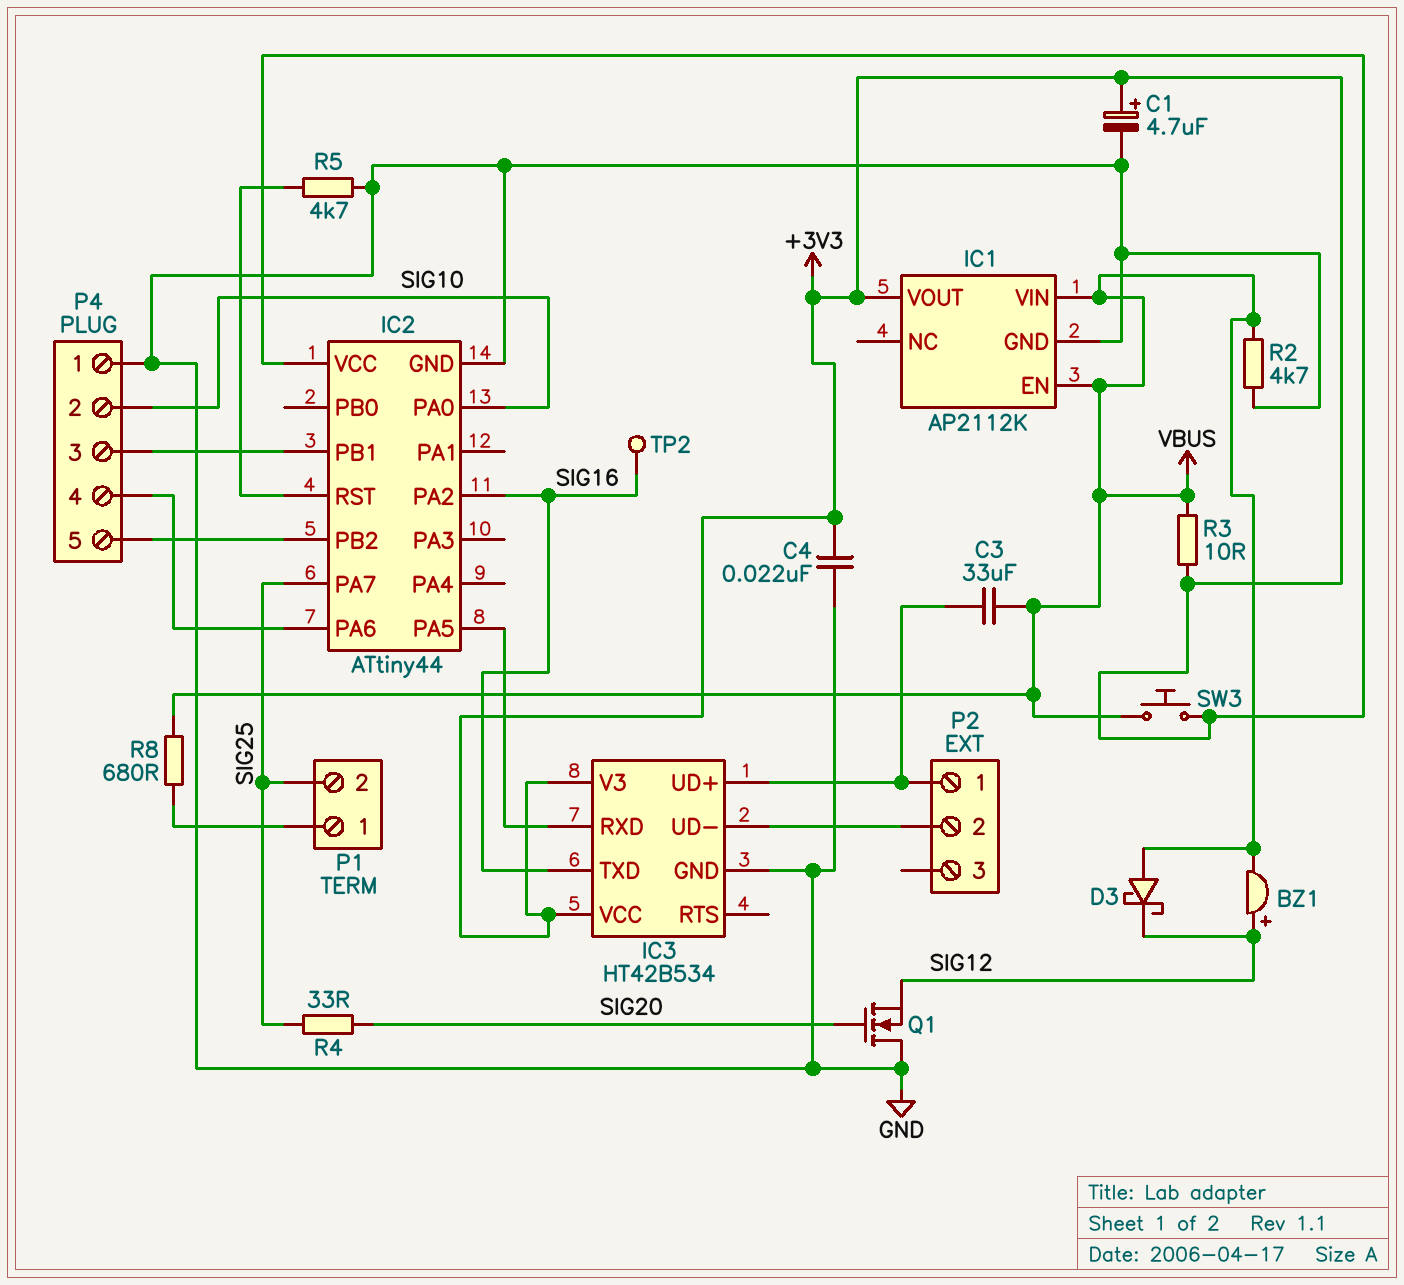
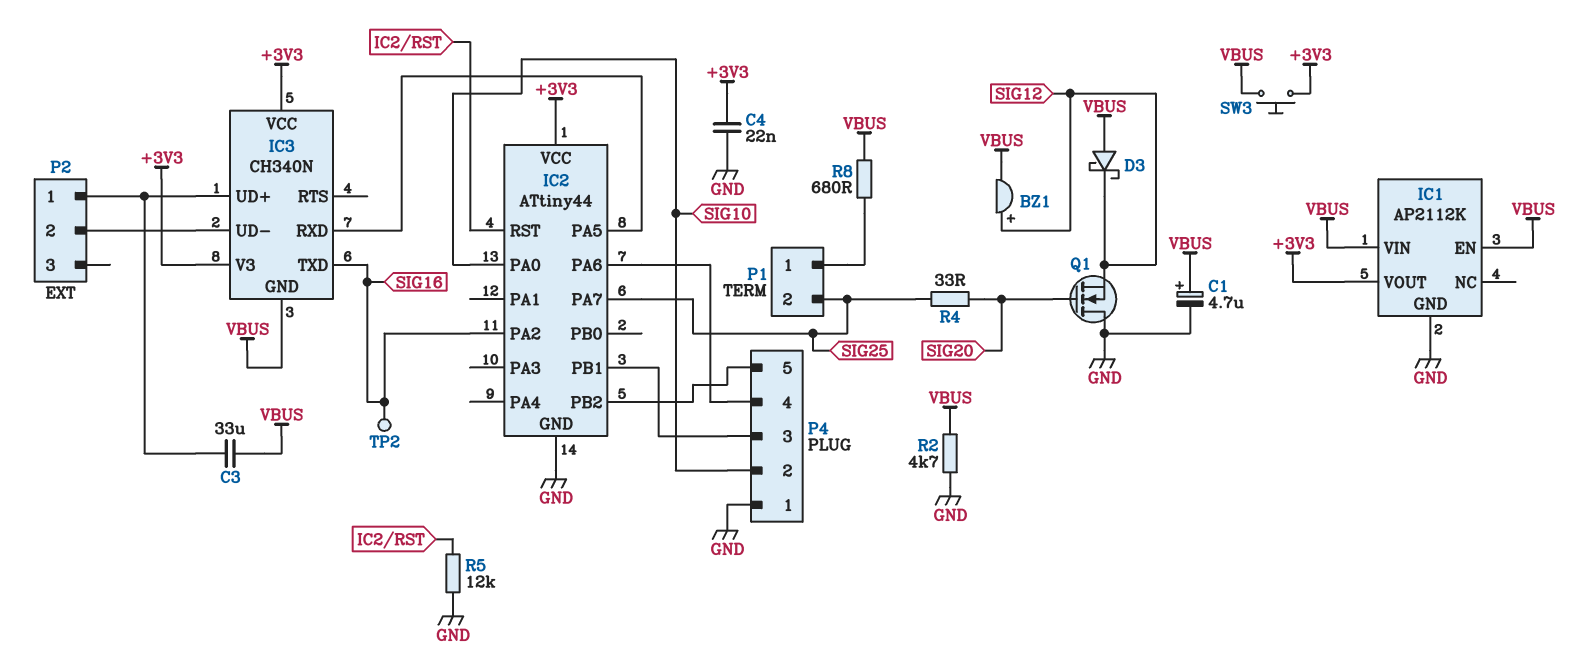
C1: 4.7uF (plus +3V3, minus GND) -> 4.7uF (plus VBUS, minus GND)
IC3: HT42B534 -> CH340N
IC3 pin GND: GND -> VBUS
R3: 10 (+3V3, VBUS) -> none
R5: 4.7k (GND, IC2/RST) -> 12k (GND, IC2/RST)

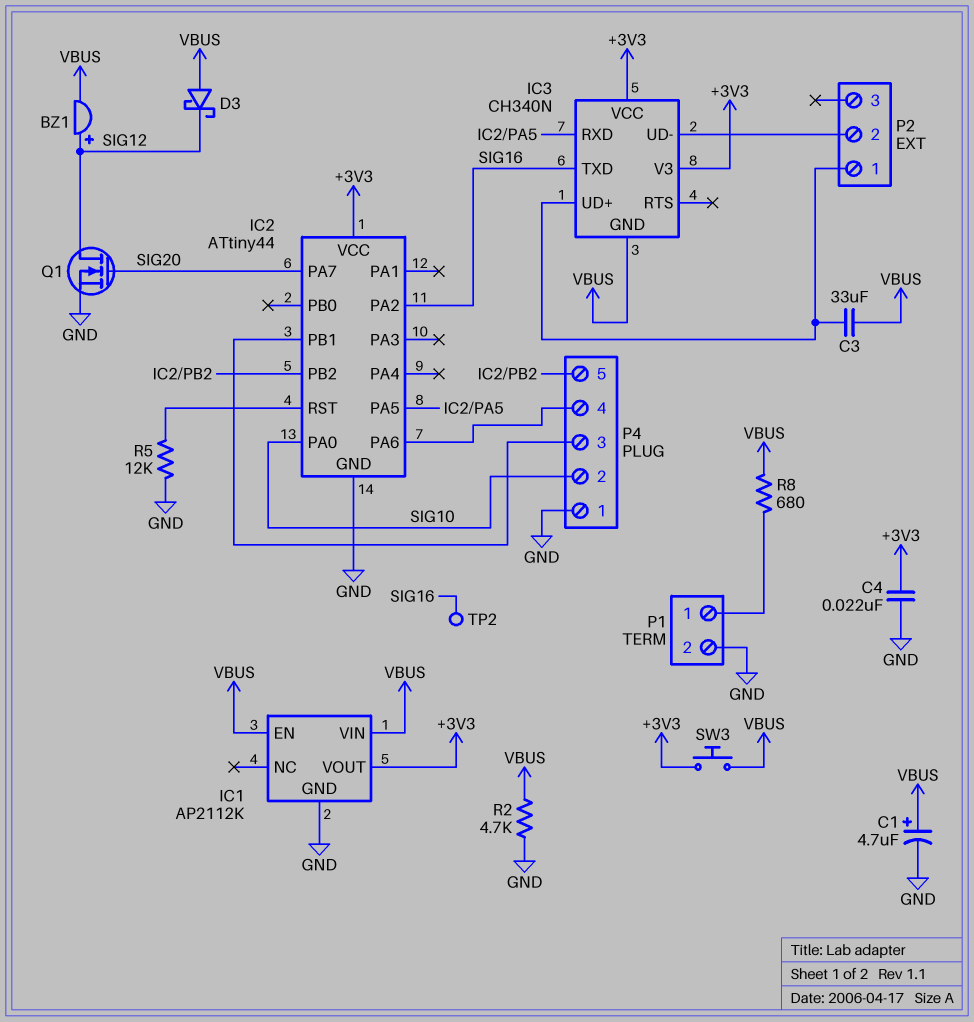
IC2 pin PA7: SIG25 -> SIG20
P1 pin 2: SIG25 -> GND
Q1: NMOS (G SIG20, D GND, S SIG12) -> NMOS (G SIG20, D SIG12, S GND)
R4: 33 (SIG20, SIG25) -> none

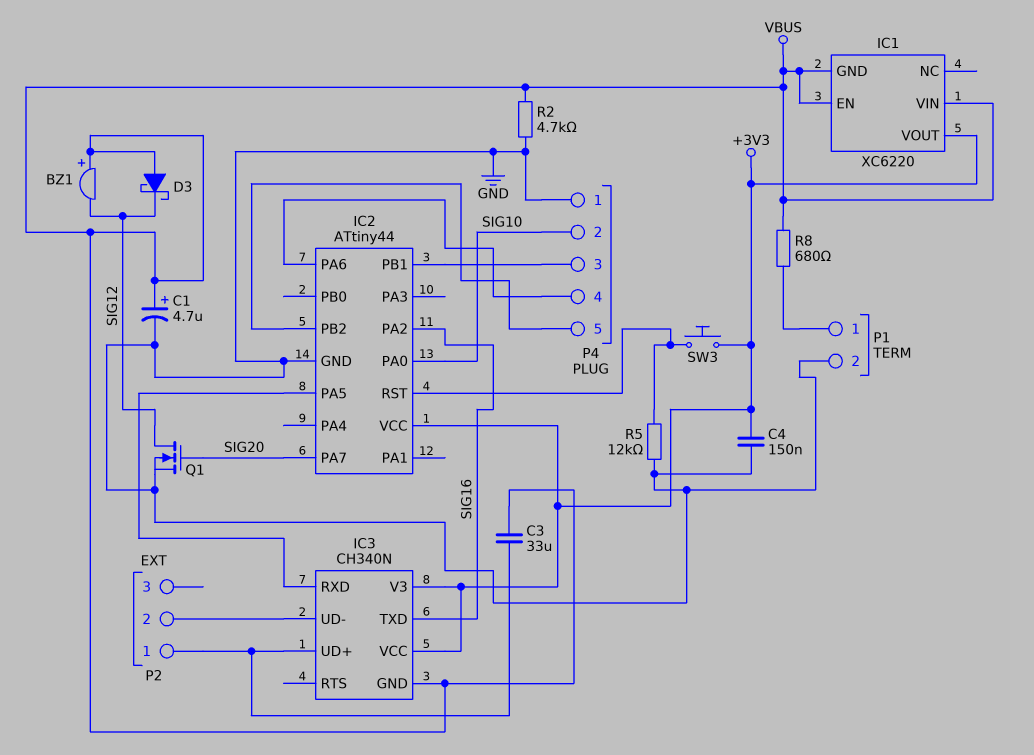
BZ1: buzzer (plus SIG12, minus VBUS) -> buzzer (plus VBUS, minus SIG12)
C4: 22nF (+3V3, GND) -> 150nF (+3V3, GND)
IC1: AP2112K -> XC6220
IC1 pin GND: GND -> VBUS
SW3: button (+3V3, VBUS) -> button (+3V3, IC2/RST)
TP2: test point (SIG16) -> none

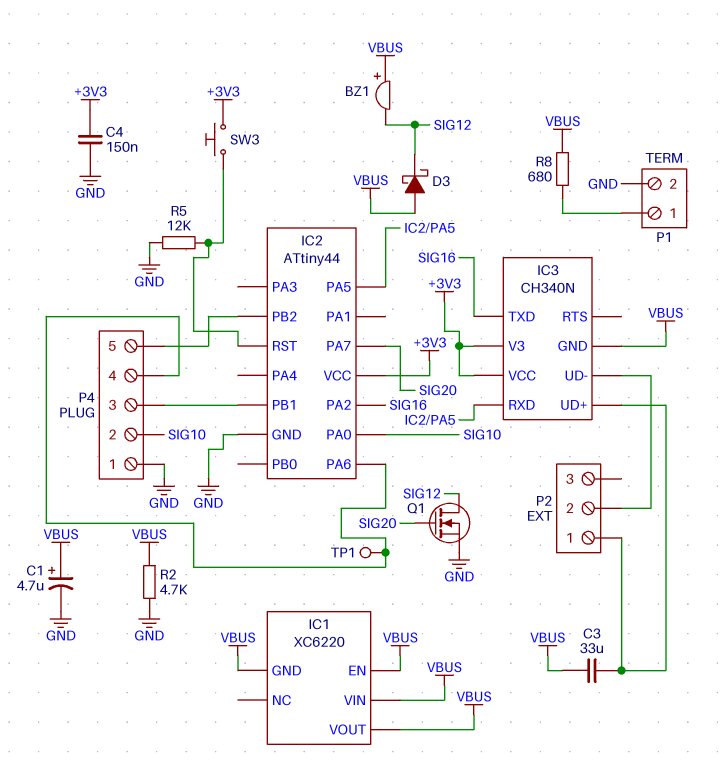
IC1 pin VOUT: +3V3 -> VBUS
TP1: none -> test point (IC2/PA6)

